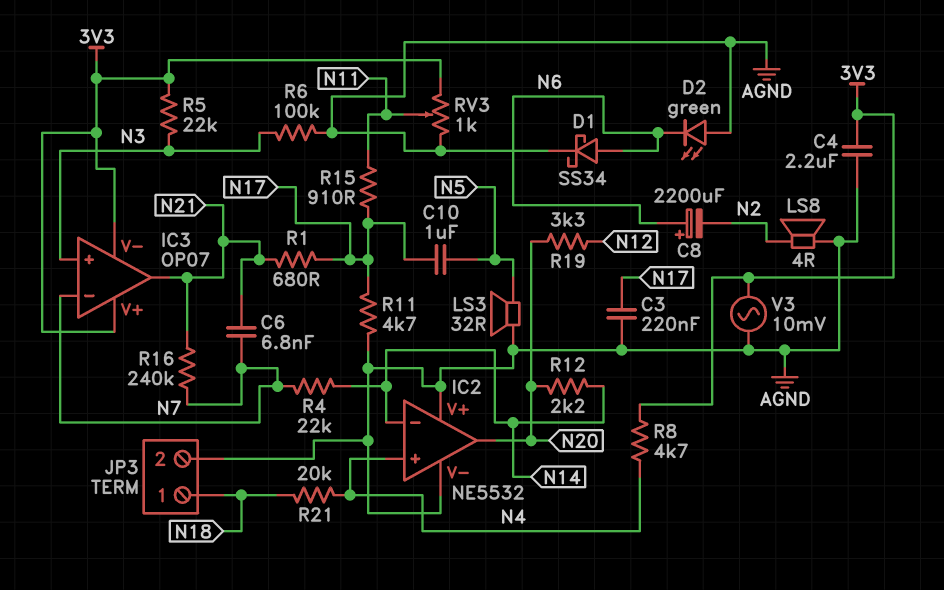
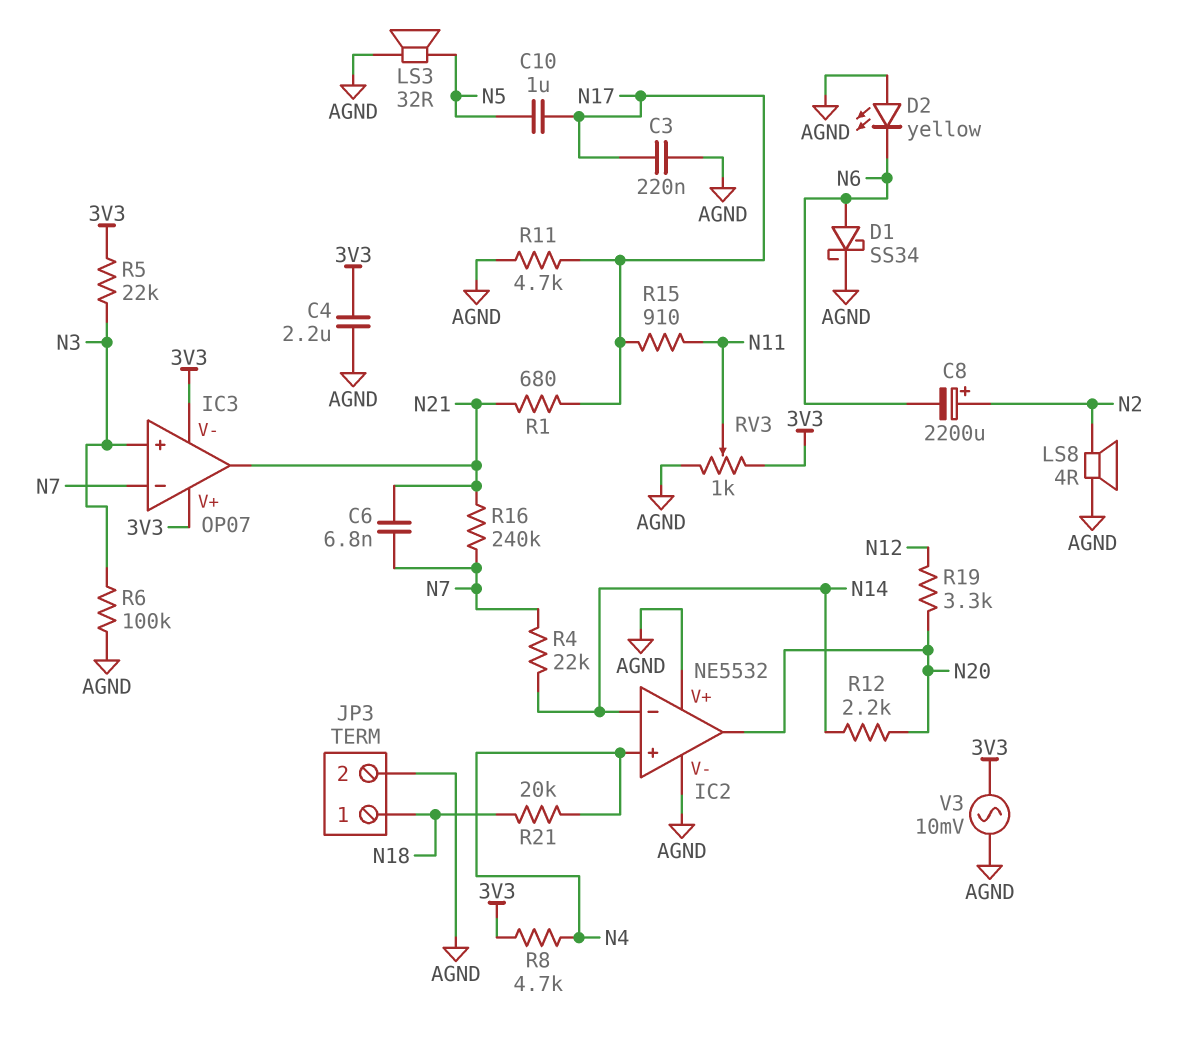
C8: 2200uF (plus N6, minus N2) -> 2200uF (plus N2, minus N6)
D2: LED green (A AGND, K N6) -> LED yellow (A AGND, K N6)

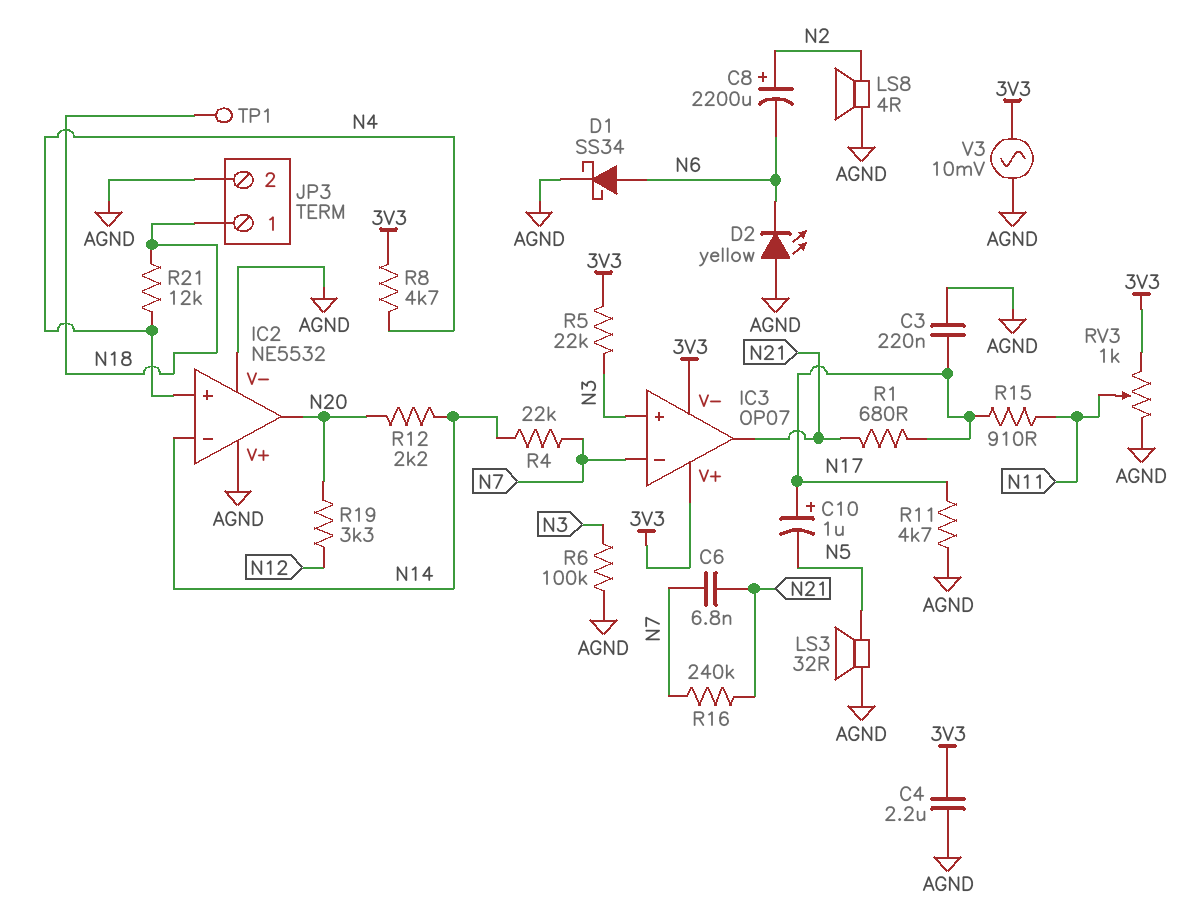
C10: 1uF (N5, N17) -> 1uF (plus N17, minus N5)
R21: 20k (N4, N18) -> 12k (N4, N18)
TP1: none -> test point (N18)

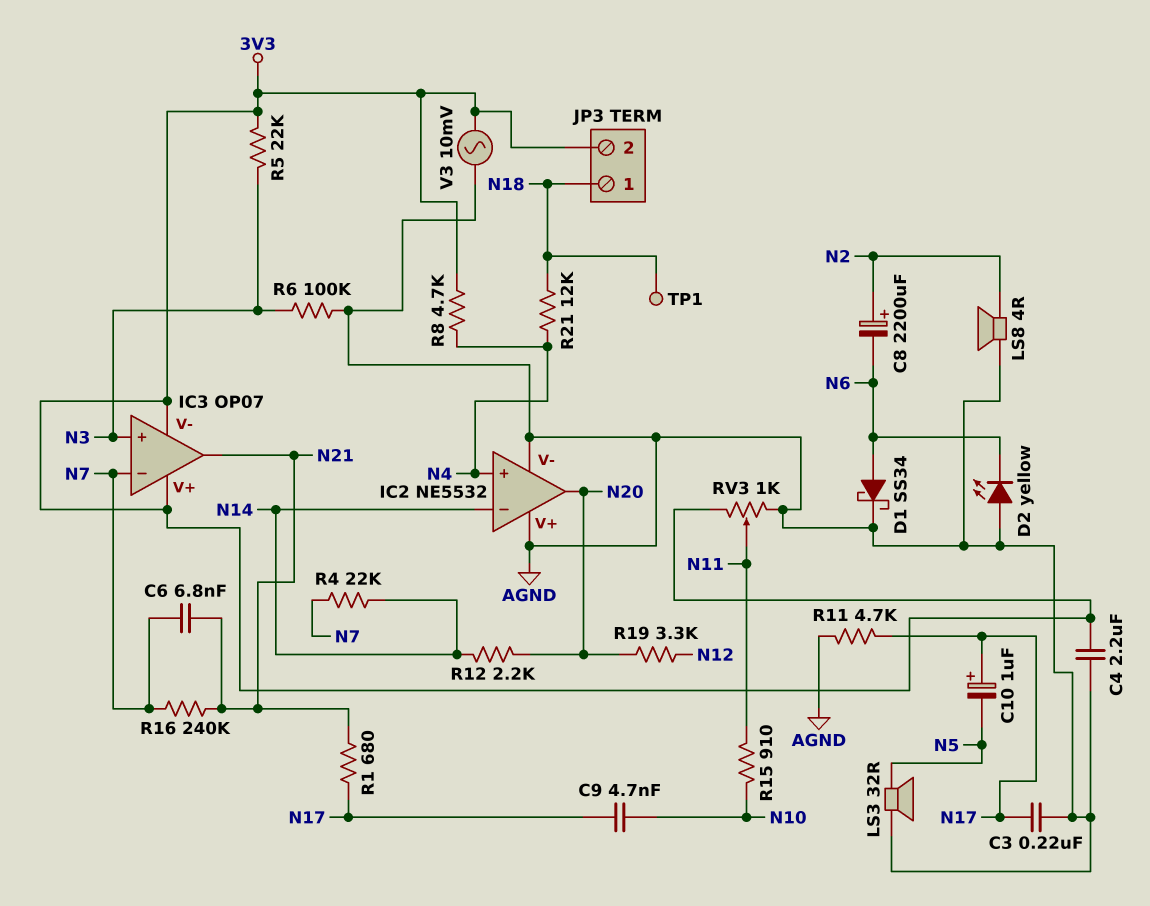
C9: none -> 4.7nF (N10, N17)
JP3 pin 2: AGND -> 3V3
R15: 910 (N11, N17) -> 910 (N10, N11)

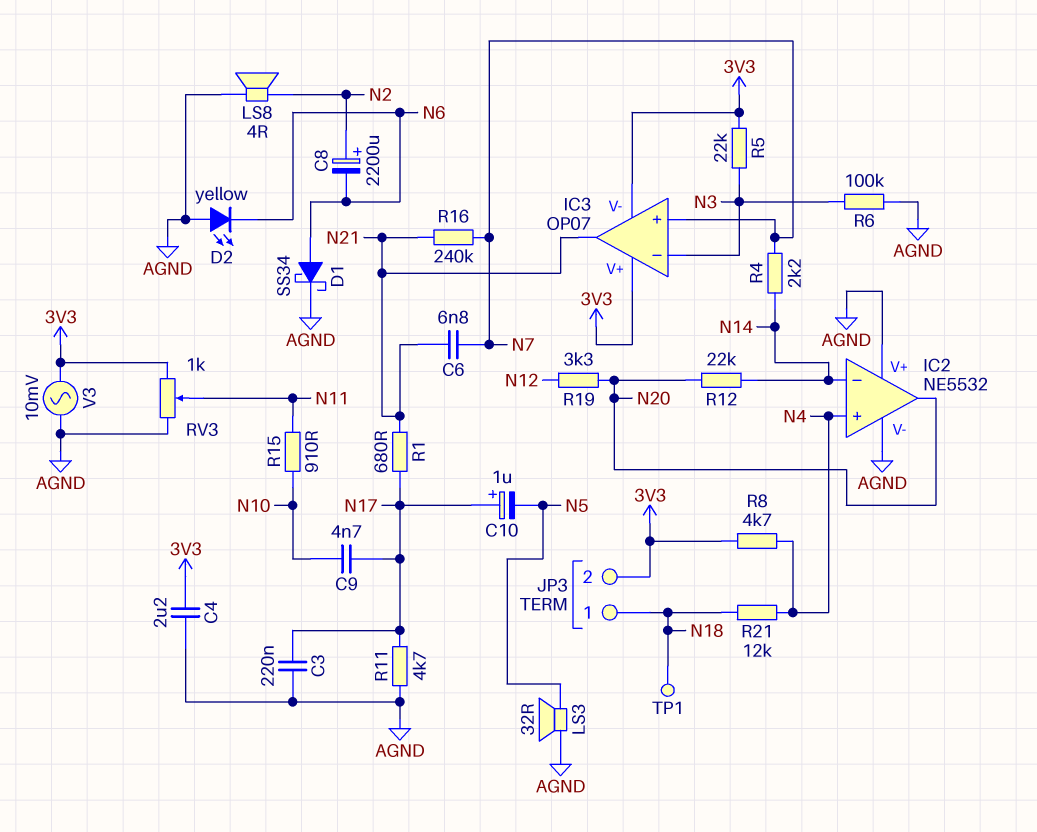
IC3 pin in+: N3 -> N7
IC3 pin in-: N7 -> N3
R4: 22k (N7, N14) -> 2.2k (N7, N14)
R12: 2.2k (N14, N20) -> 22k (N14, N20)

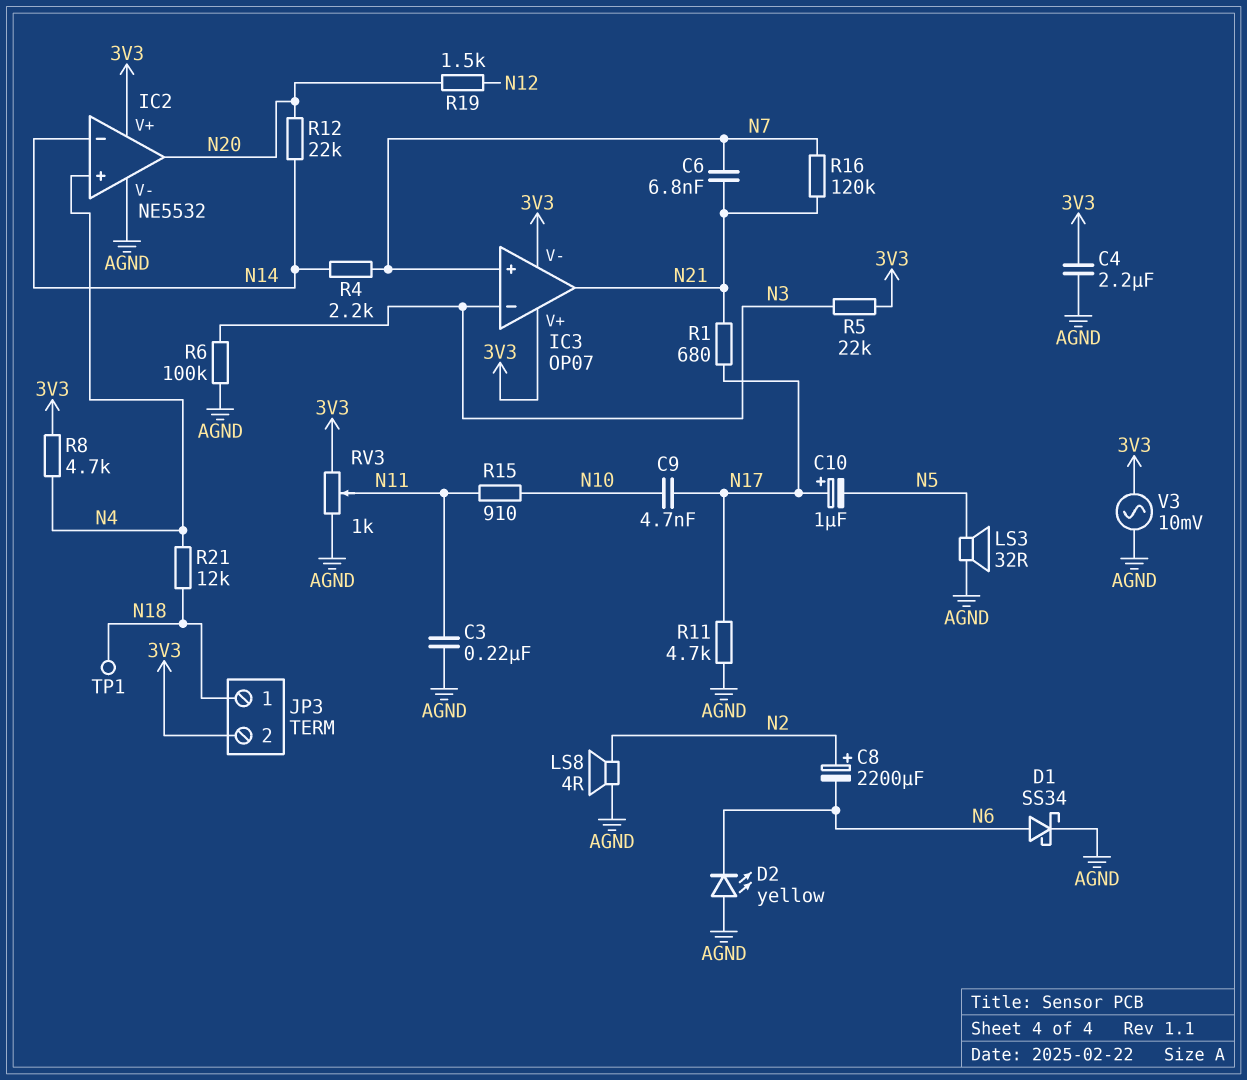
C3: 220nF (AGND, N17) -> 220nF (AGND, N11)
IC2 pin V+: AGND -> 3V3
R16: 240k (N7, N21) -> 120k (N7, N21)
R19: 3.3k (N12, N20) -> 1.5k (N12, N20)

